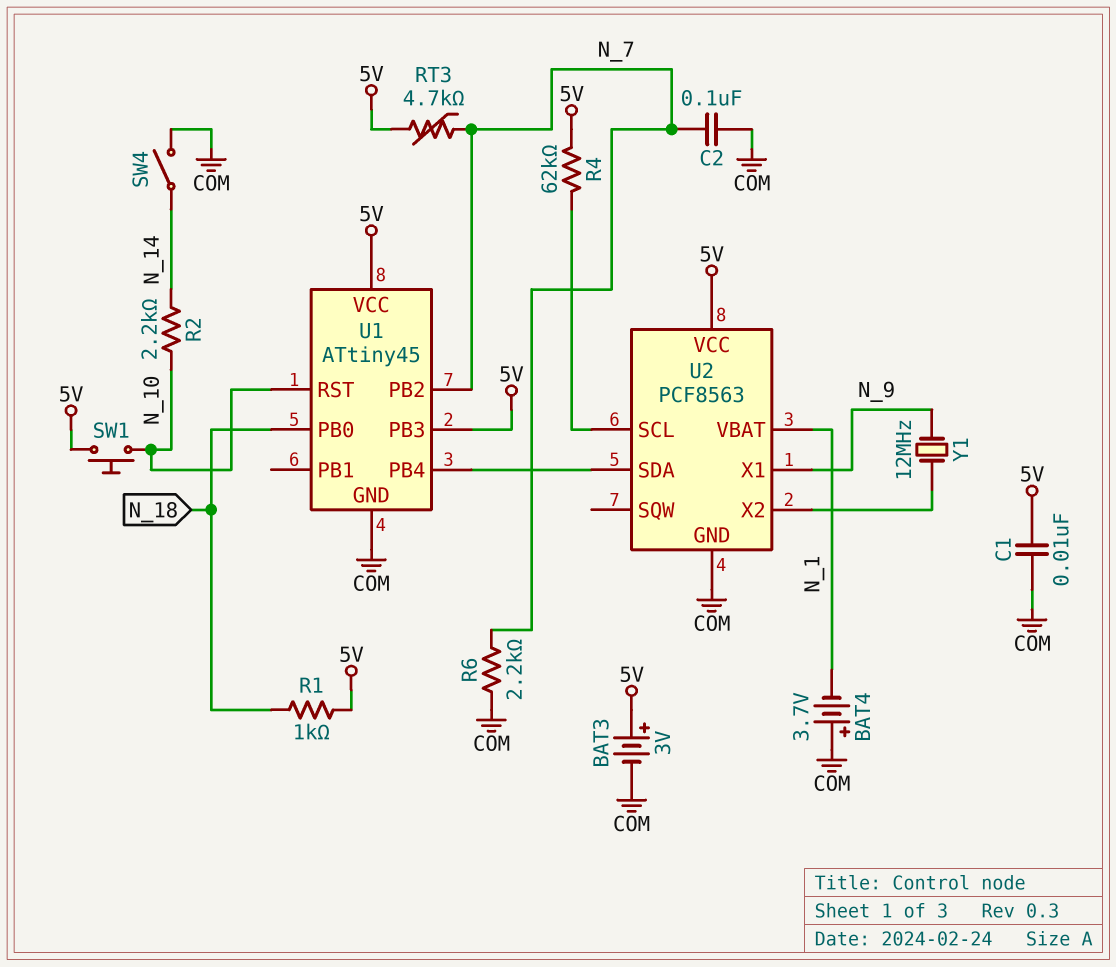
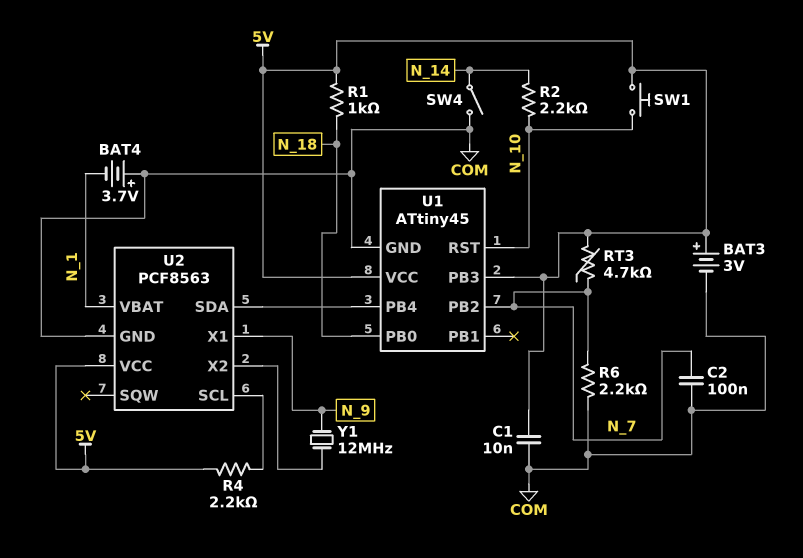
R4: 62k (5V, U2/SCL) -> 2.2k (5V, U2/SCL)

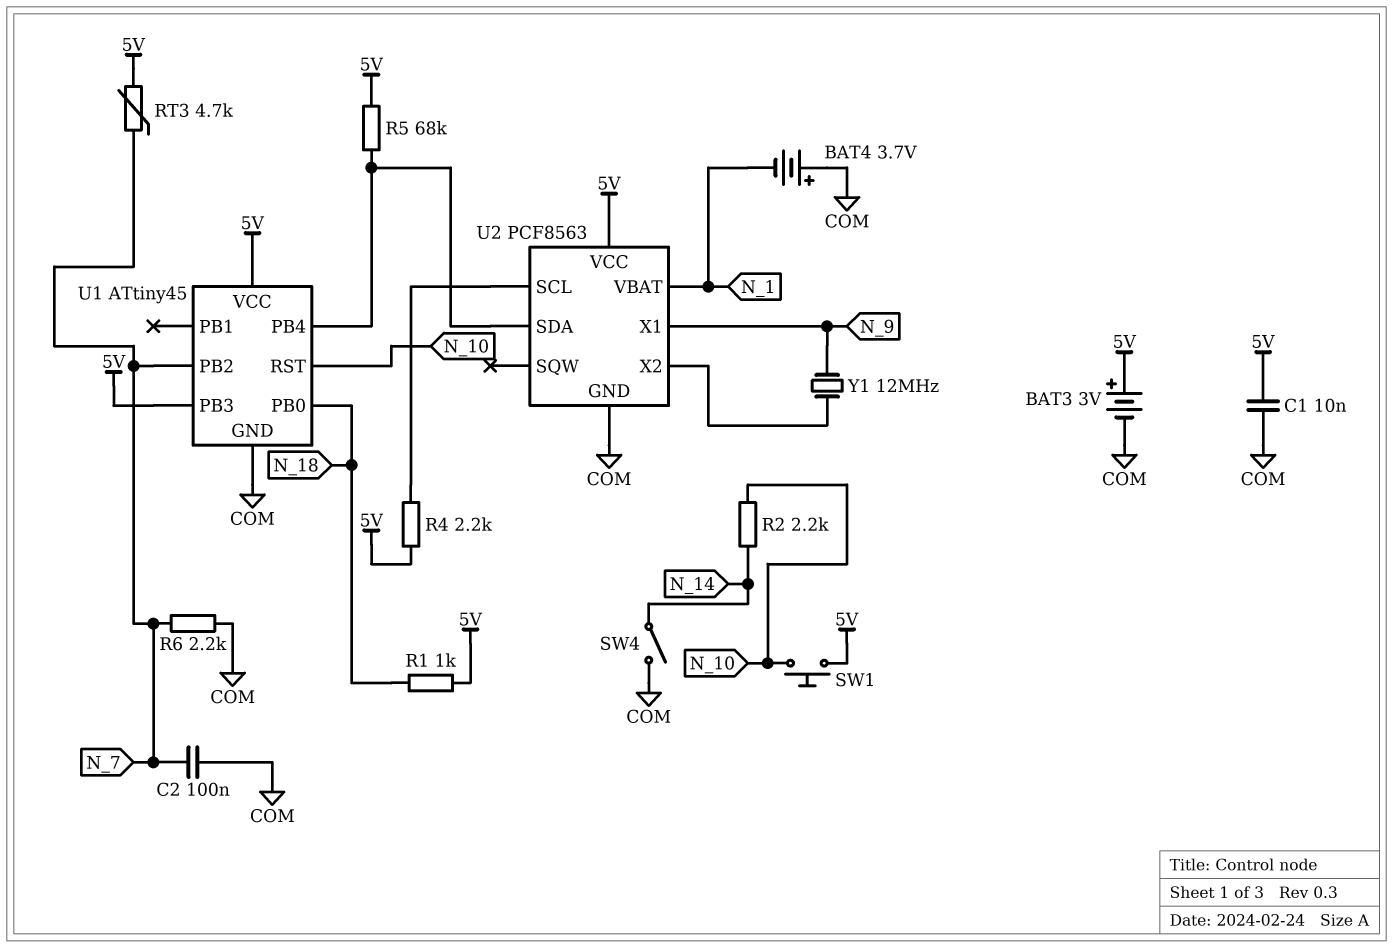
R5: none -> 68k (5V, U1/PB4)

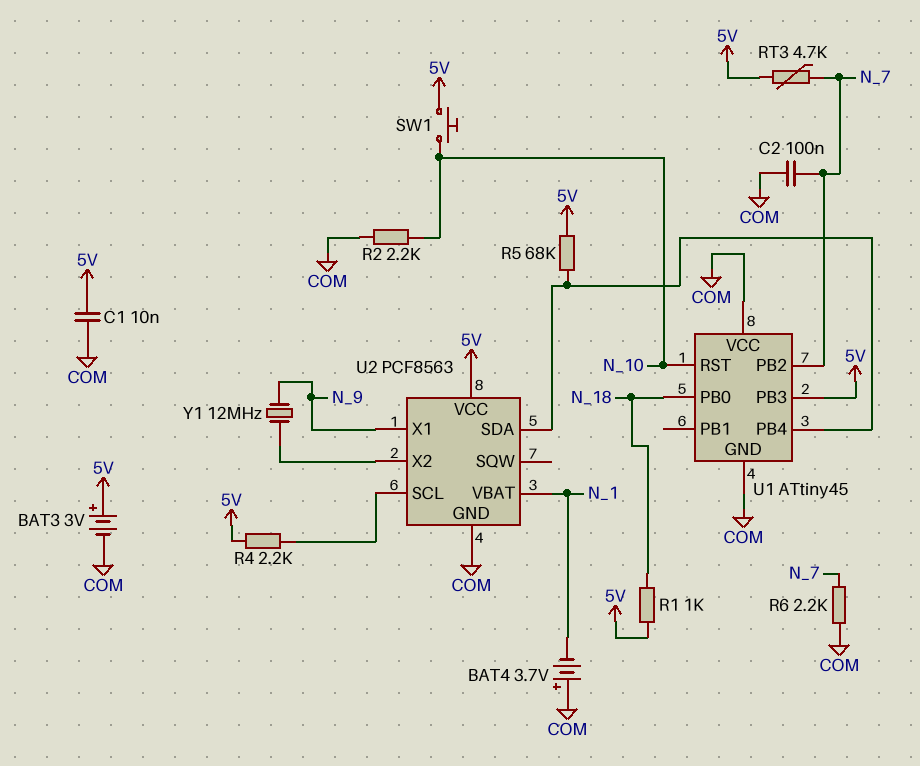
R2: 2.2k (N_10, N_14) -> 2.2k (COM, N_10)
SW4: switch (COM, N_14) -> none
U1 pin VCC: 5V -> COM

